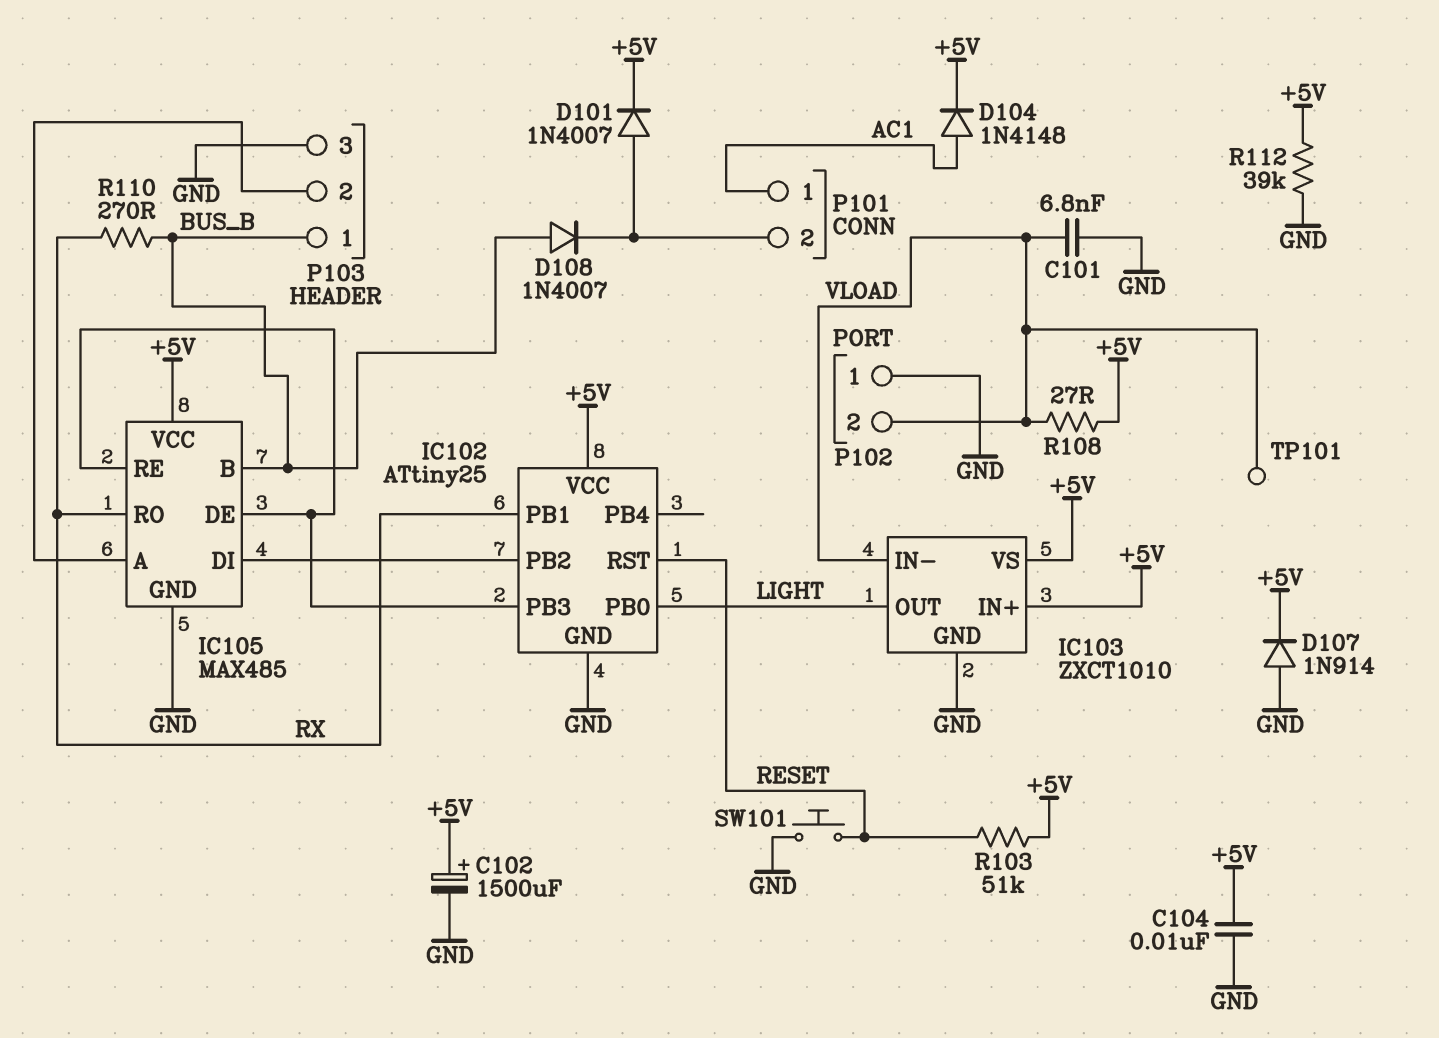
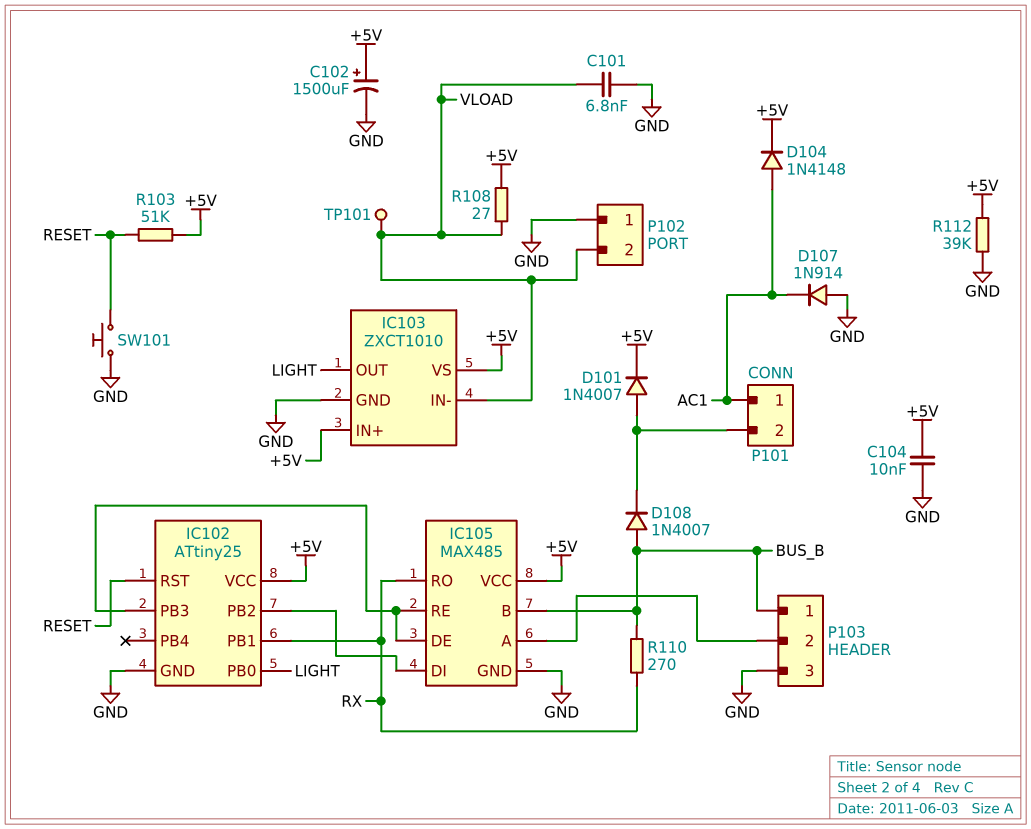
D107: diode 1N914 (A GND, K +5V) -> diode 1N914 (A GND, K AC1)

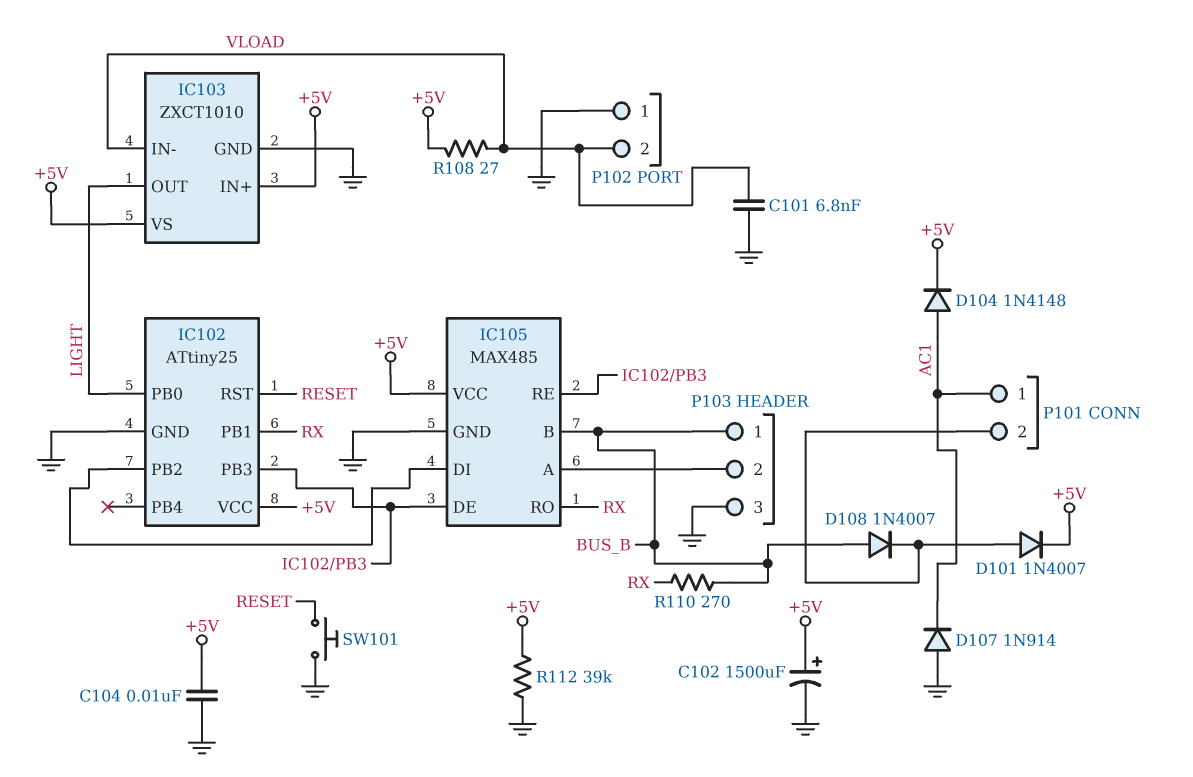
R103: 51k (+5V, RESET) -> none
TP101: test point (VLOAD) -> none

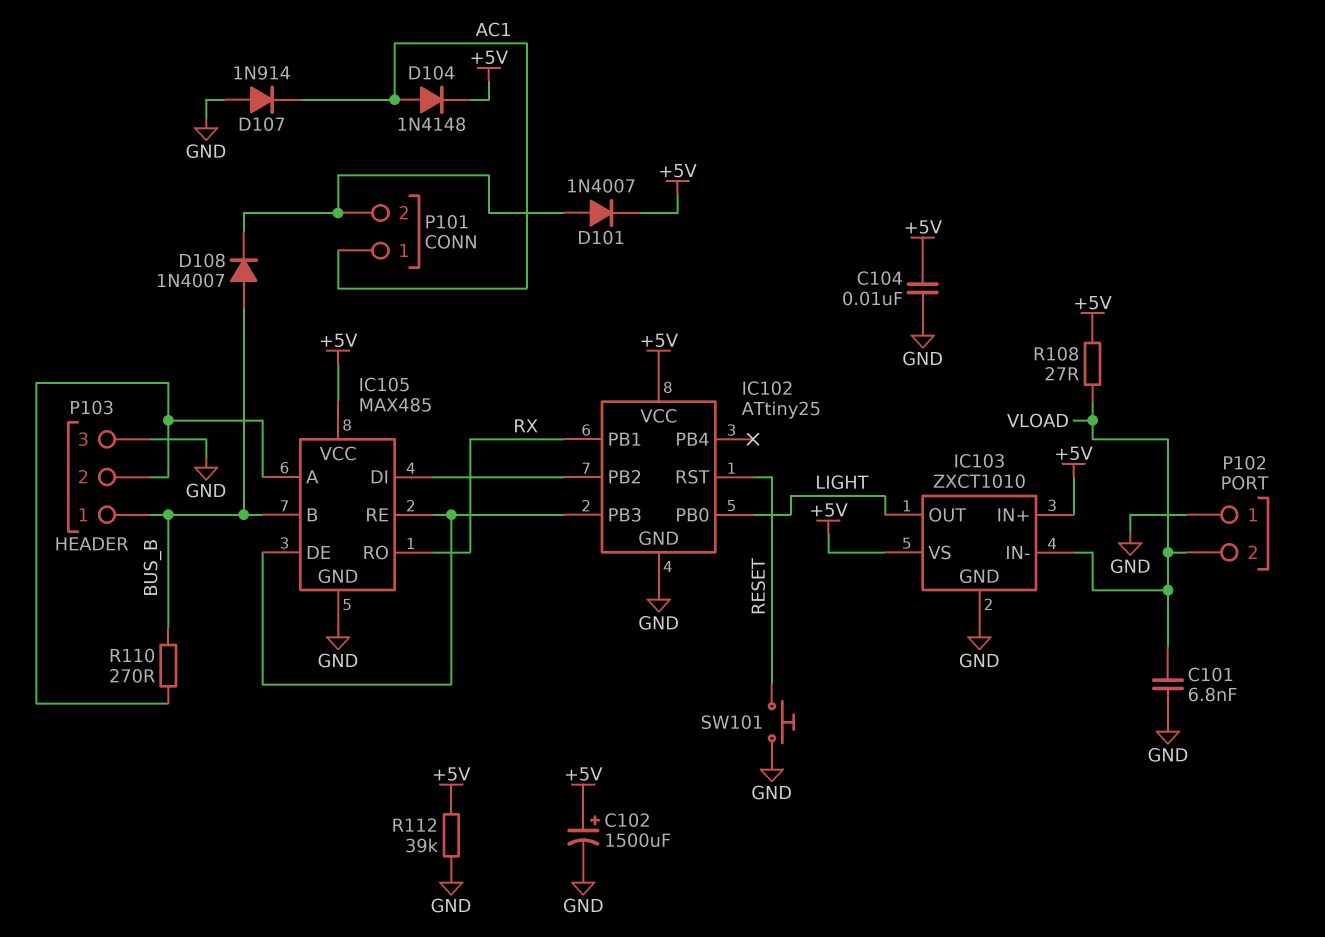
R110: 270 (BUS_B, RX) -> 270 (BUS_B, IC105/A)

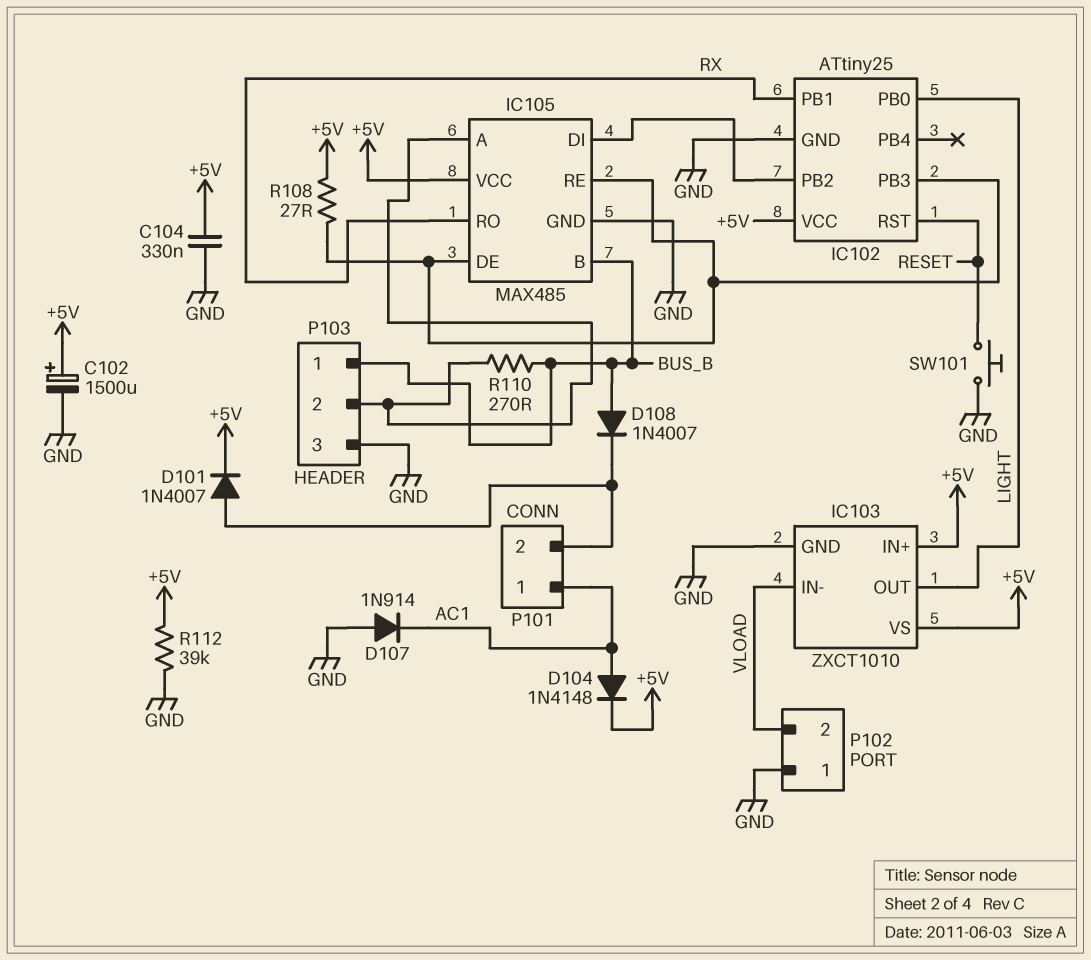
C101: 6.8nF (GND, VLOAD) -> none
C104: 10nF (+5V, GND) -> 330nF (+5V, GND)
R108: 27 (+5V, VLOAD) -> 27 (+5V, IC102/PB3)

